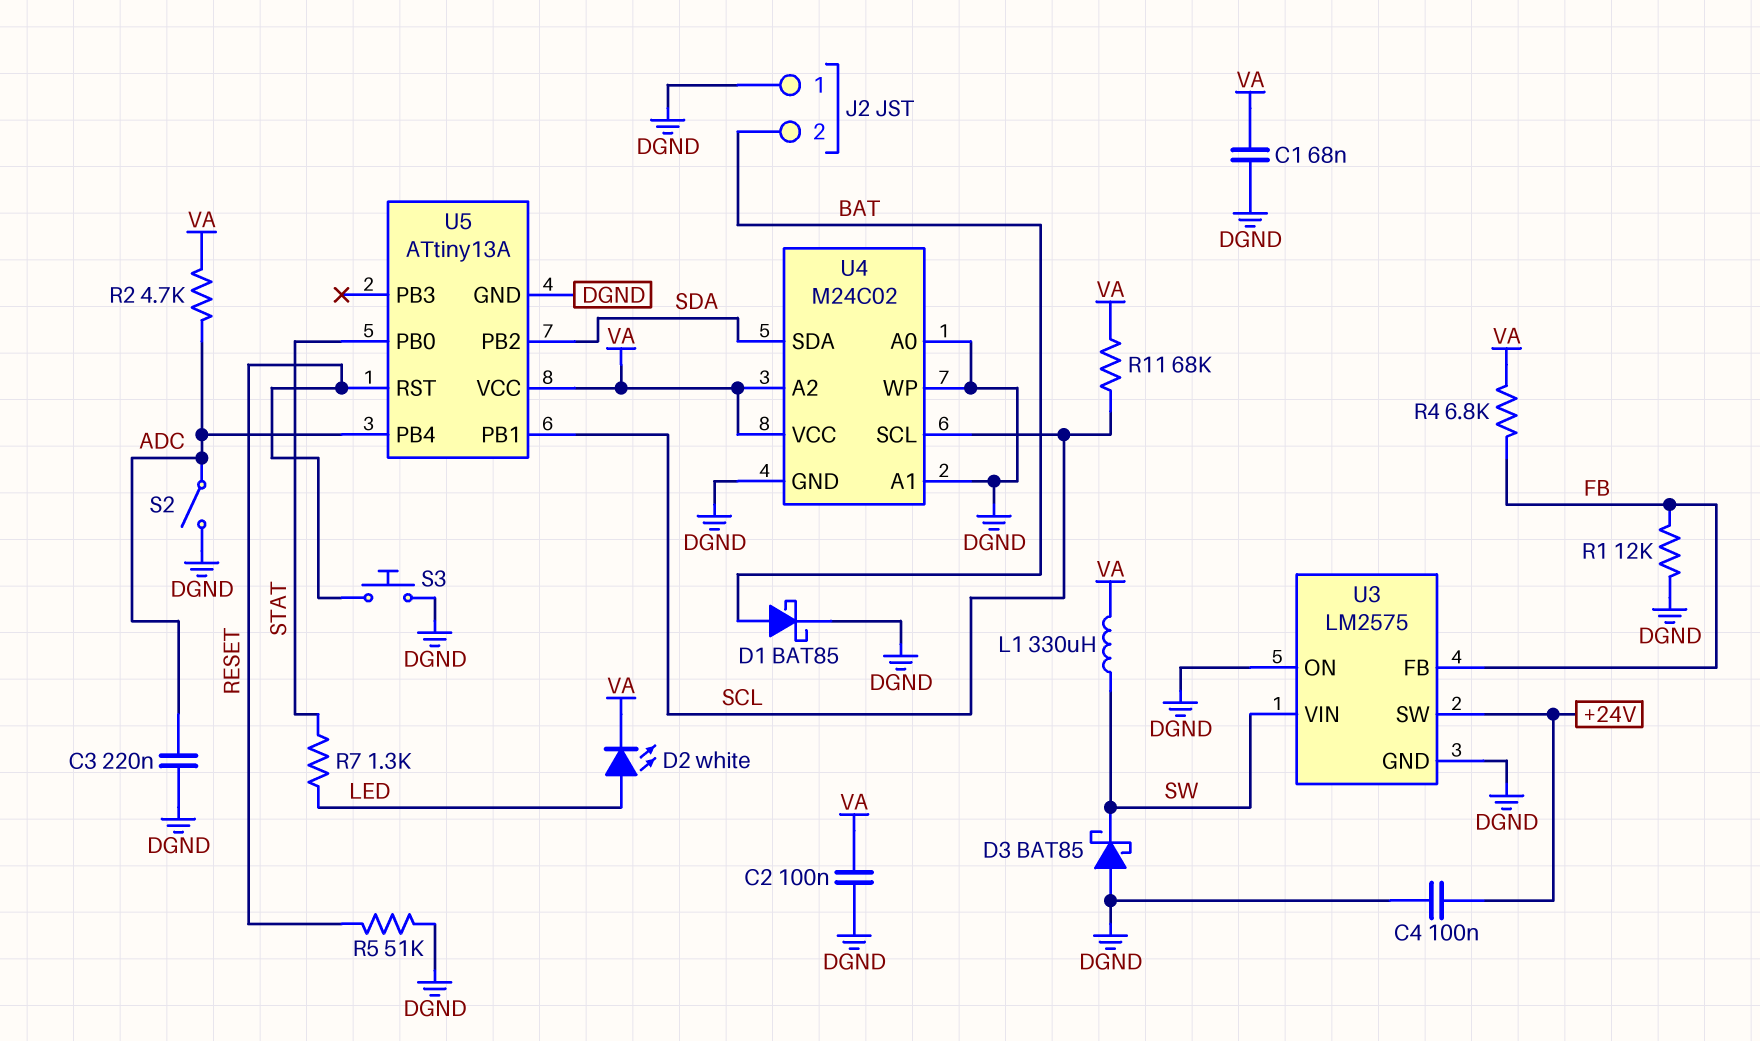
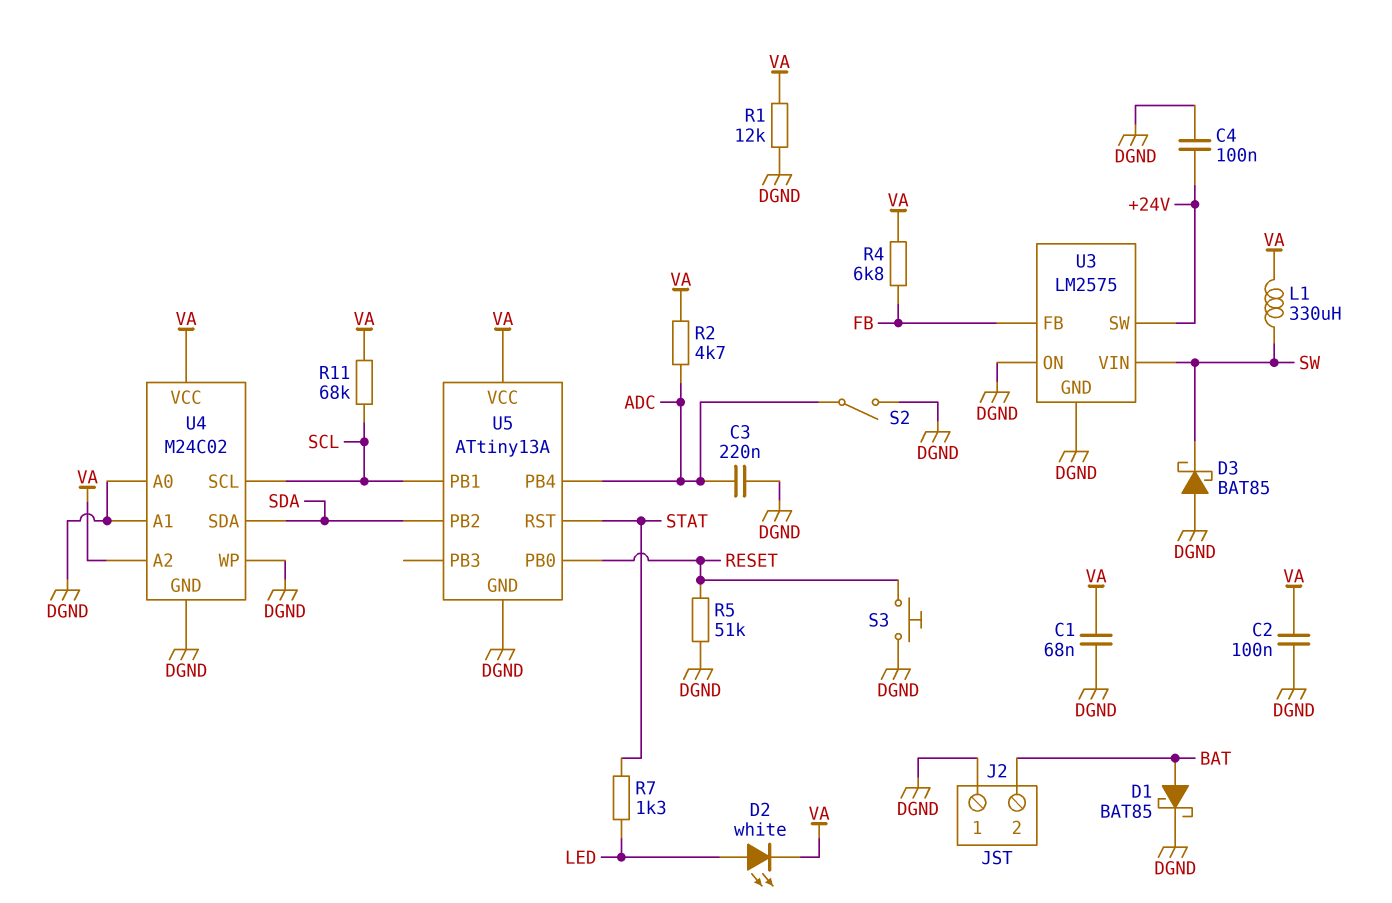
R1: 12k (DGND, FB) -> 12k (DGND, VA)
U5 pin PB0: STAT -> RESET
U5 pin RST: RESET -> STAT

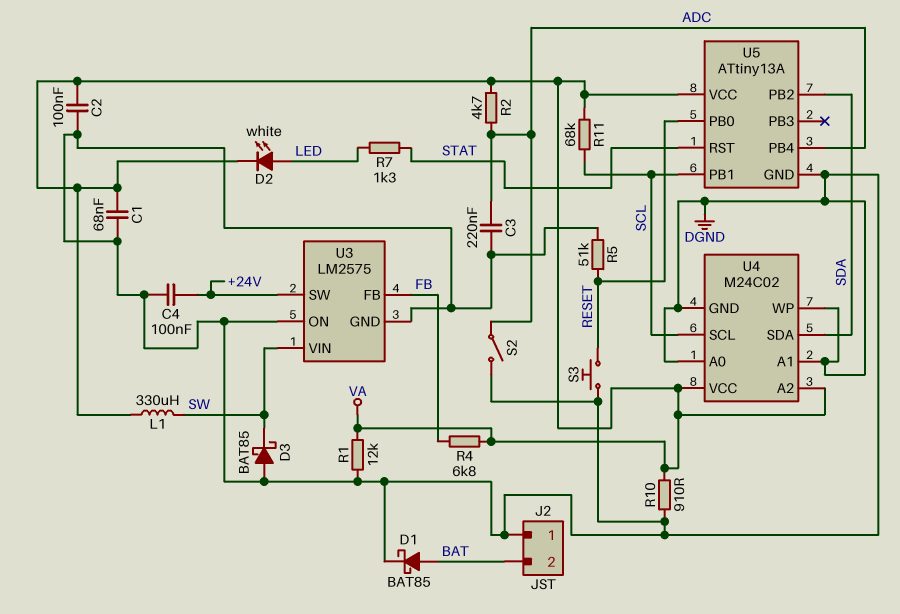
R10: none -> 910 (DGND, VA)

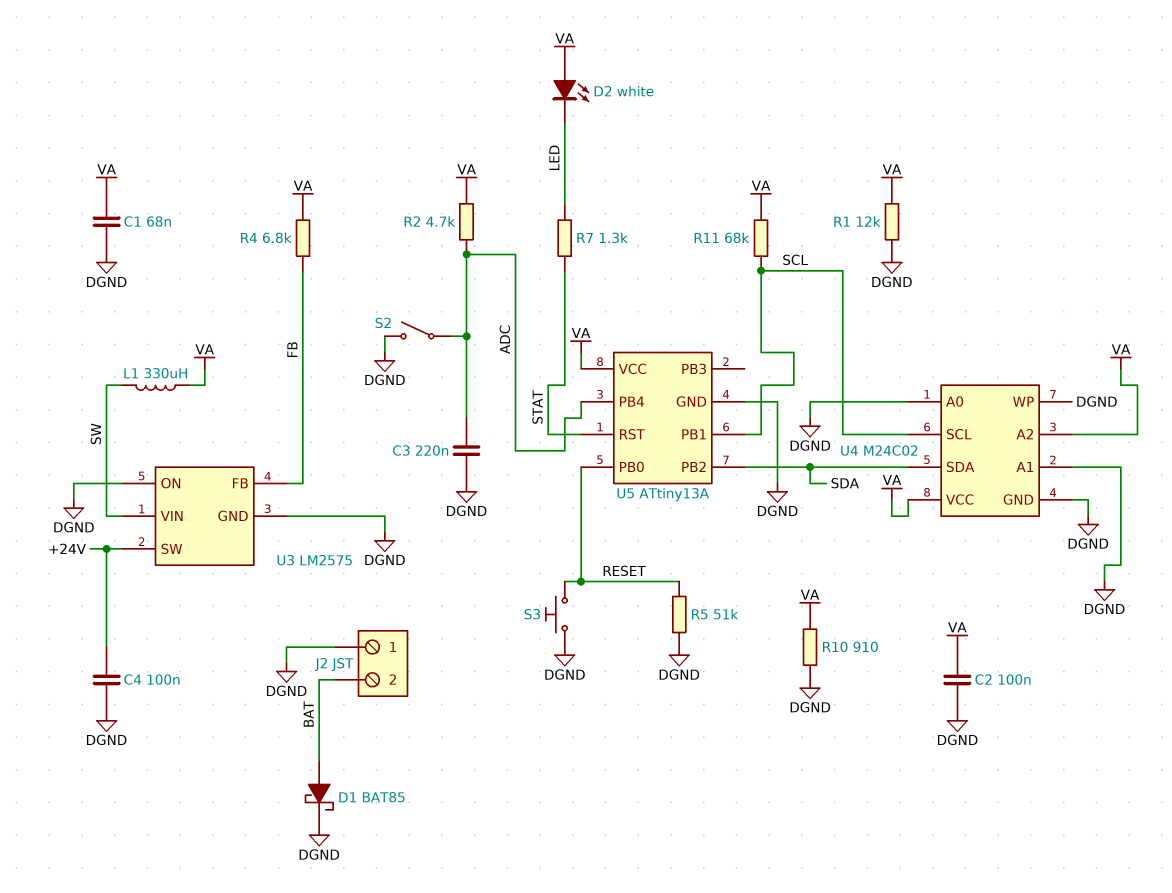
D2: LED white (A LED, K VA) -> LED white (A VA, K LED)
D3: schottky BAT85 (A DGND, K SW) -> none

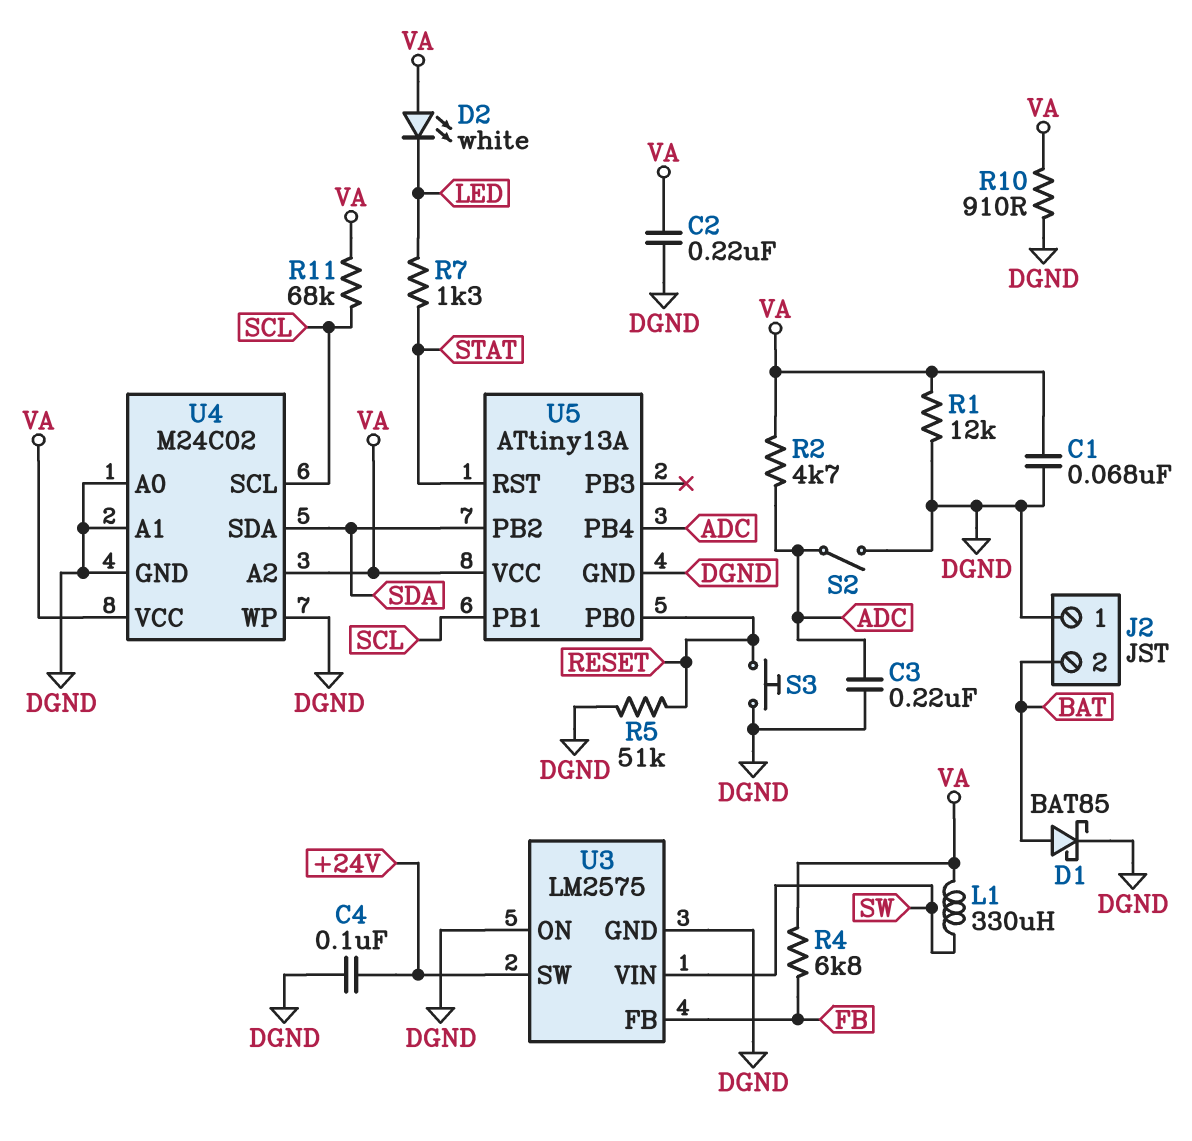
C2: 100nF (DGND, VA) -> 220nF (DGND, VA)

